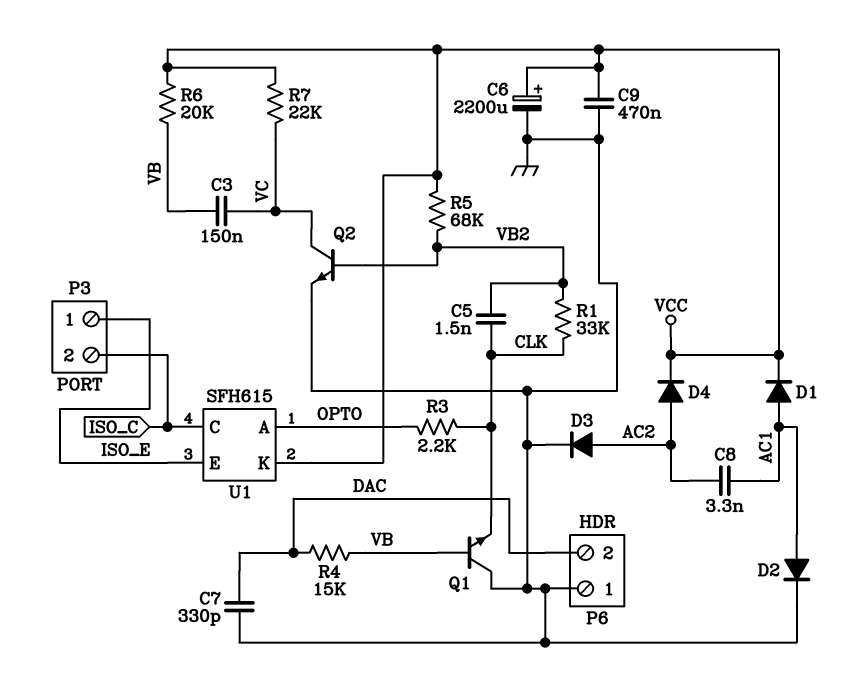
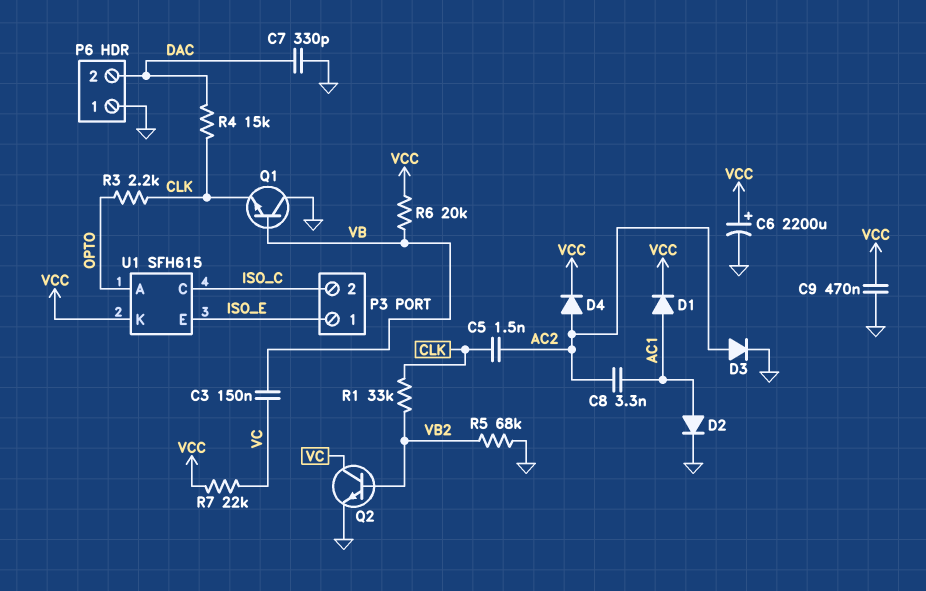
C5: 1.5nF (CLK, VB2) -> 1.5nF (AC2, CLK)
R4: 15k (DAC, VB) -> 15k (CLK, DAC)
R5: 68k (VB2, VCC) -> 68k (GND, VB2)

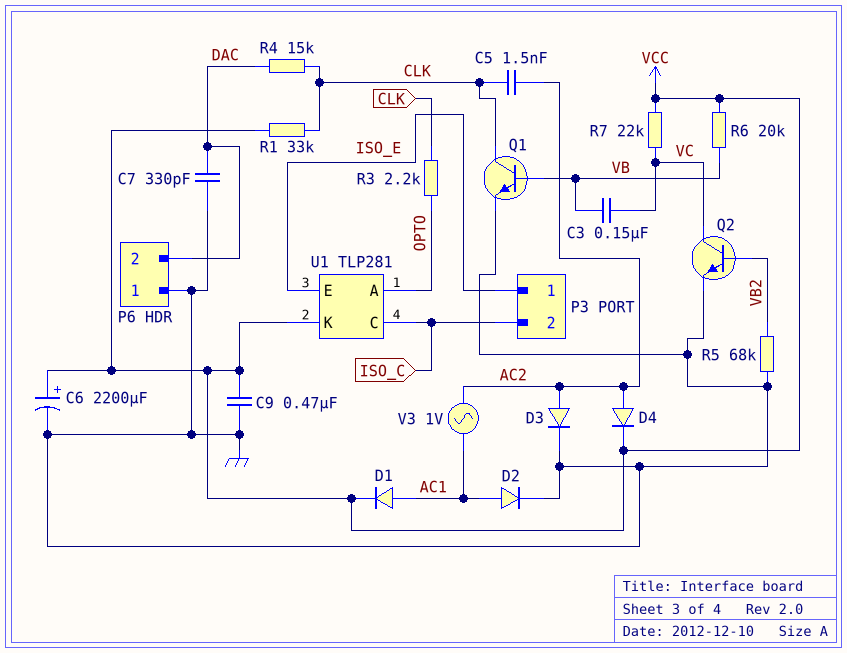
C8: 3.3nF (AC1, AC2) -> none
Q1: NPN (B VB, C GND, E CLK) -> NPN (B VB, C CLK, E GND)
R1: 33k (CLK, VB2) -> 33k (CLK, VCC)
U1: SFH615 -> TLP281
V3: none -> AC 1V (AC1, AC2)

